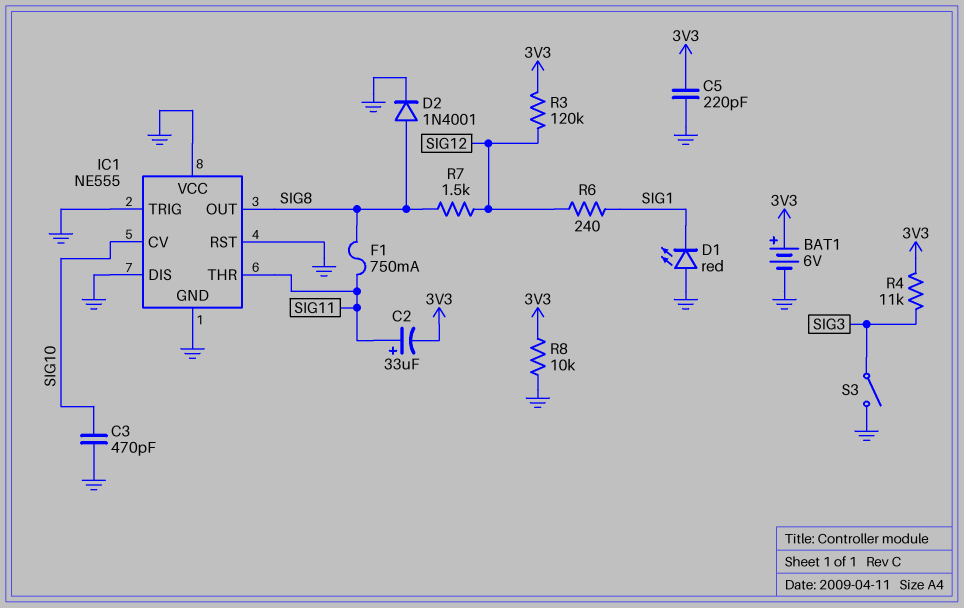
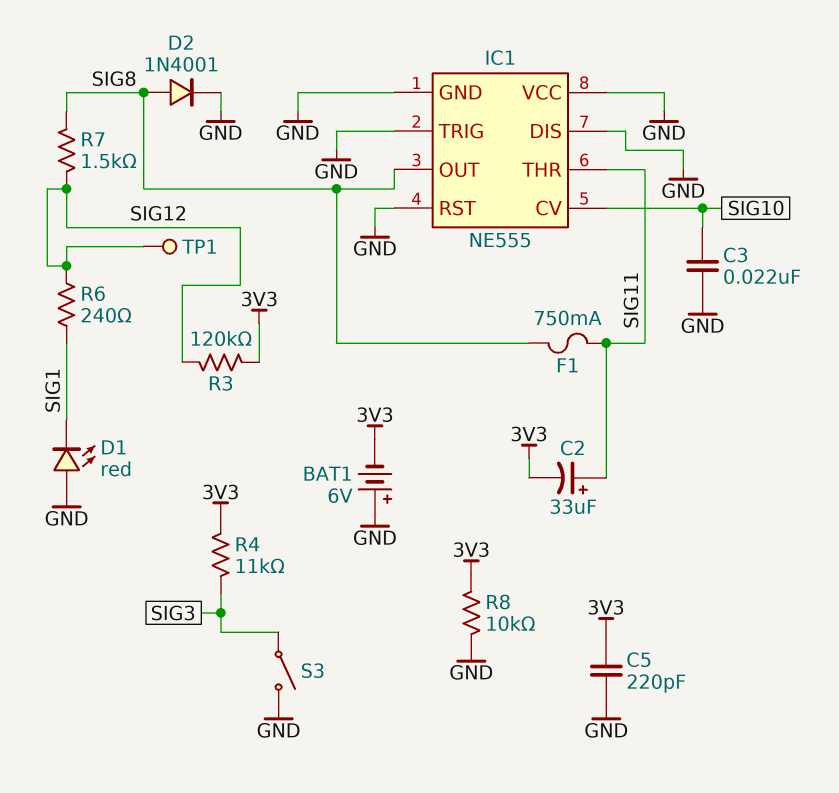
BAT1: 6V (plus 3V3, minus GND) -> 6V (plus GND, minus 3V3)
C3: 470pF (GND, SIG10) -> 22nF (GND, SIG10)
TP1: none -> test point (SIG12)

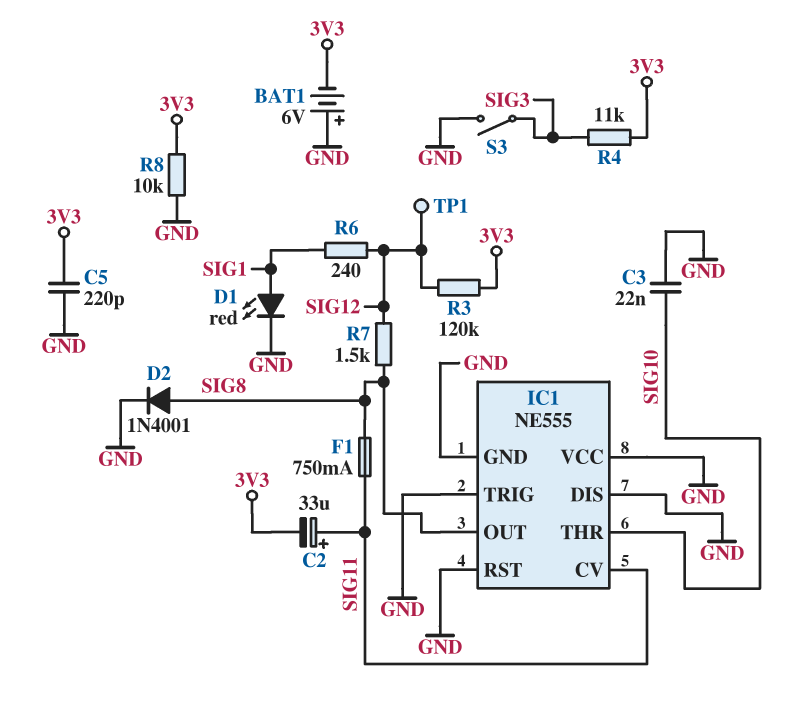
D1: LED red (A GND, K SIG1) -> LED red (A SIG1, K GND)
IC1 pin CV: SIG10 -> SIG11
IC1 pin THR: SIG11 -> SIG10

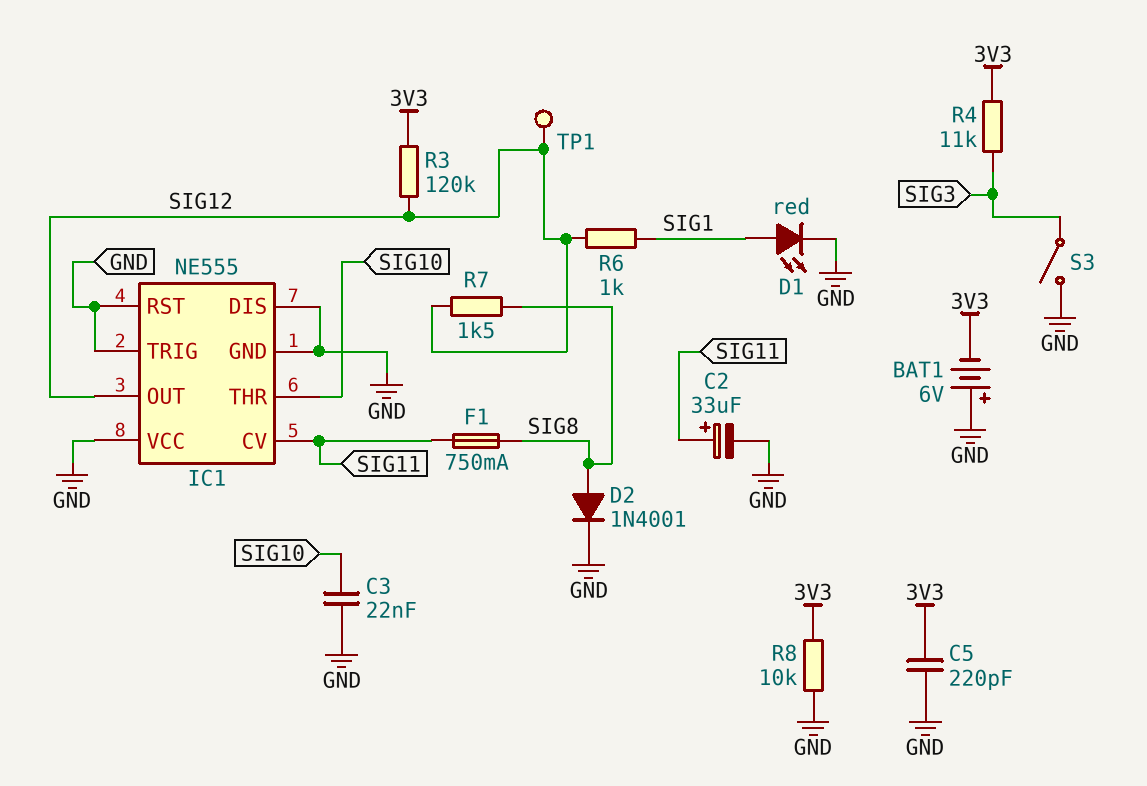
C2: 33uF (plus SIG11, minus 3V3) -> 33uF (plus SIG11, minus GND)
IC1 pin OUT: SIG8 -> SIG12
R6: 240 (SIG1, SIG12) -> 1k (SIG1, SIG12)

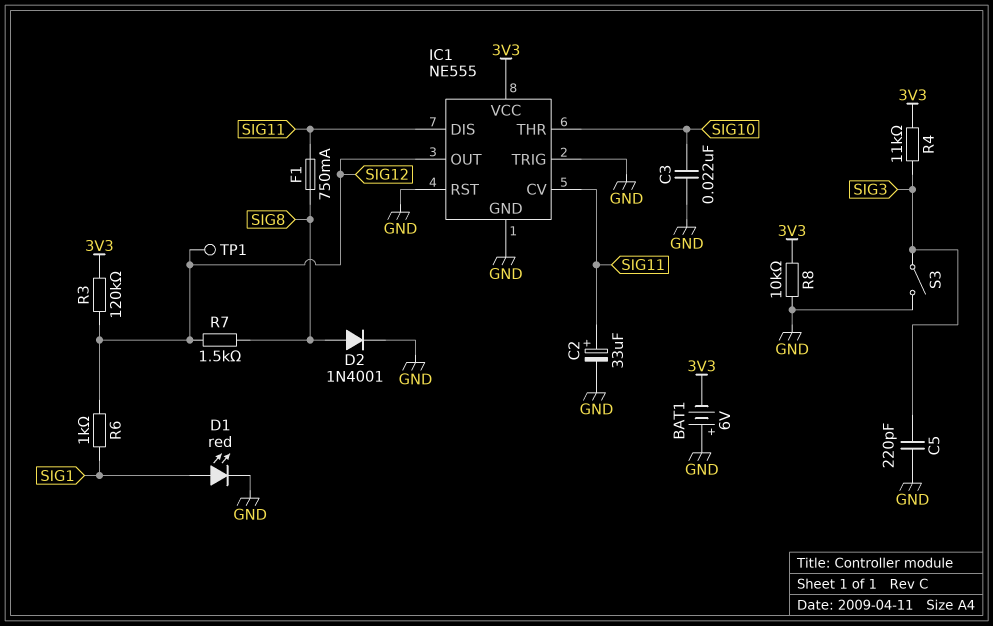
C5: 220pF (3V3, GND) -> 220pF (GND, SIG3)
IC1 pin DIS: GND -> SIG11
IC1 pin VCC: GND -> 3V3

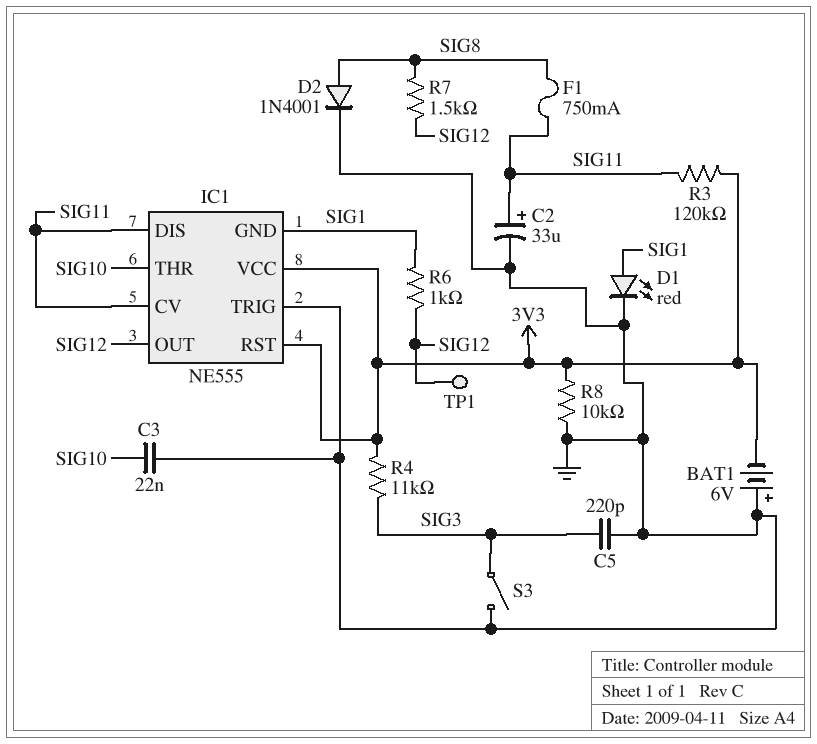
IC1 pin GND: GND -> SIG1
IC1 pin RST: GND -> 3V3
R3: 120k (3V3, SIG12) -> 120k (3V3, SIG11)

